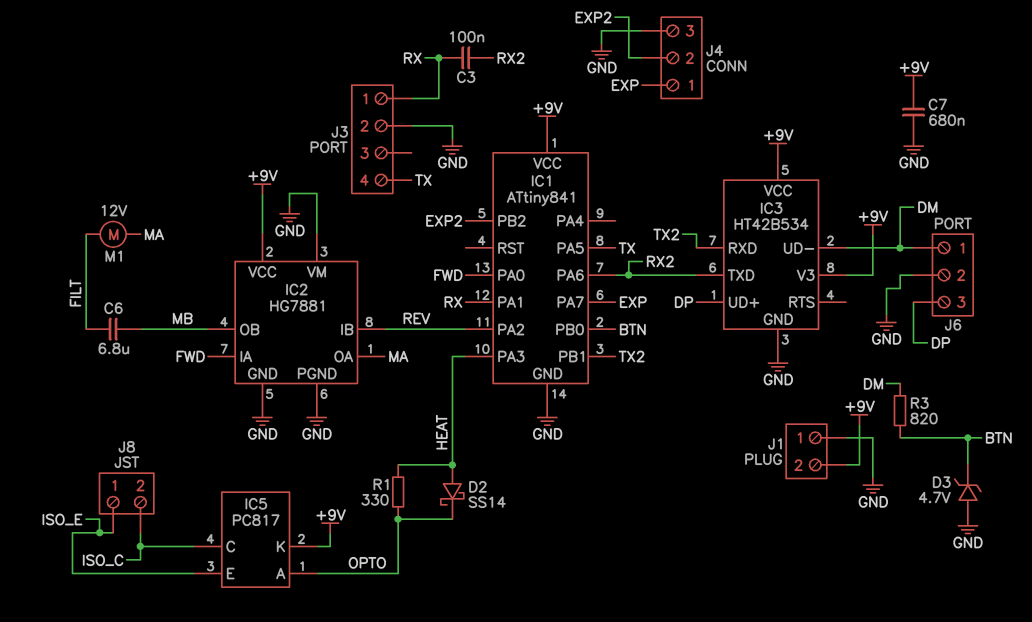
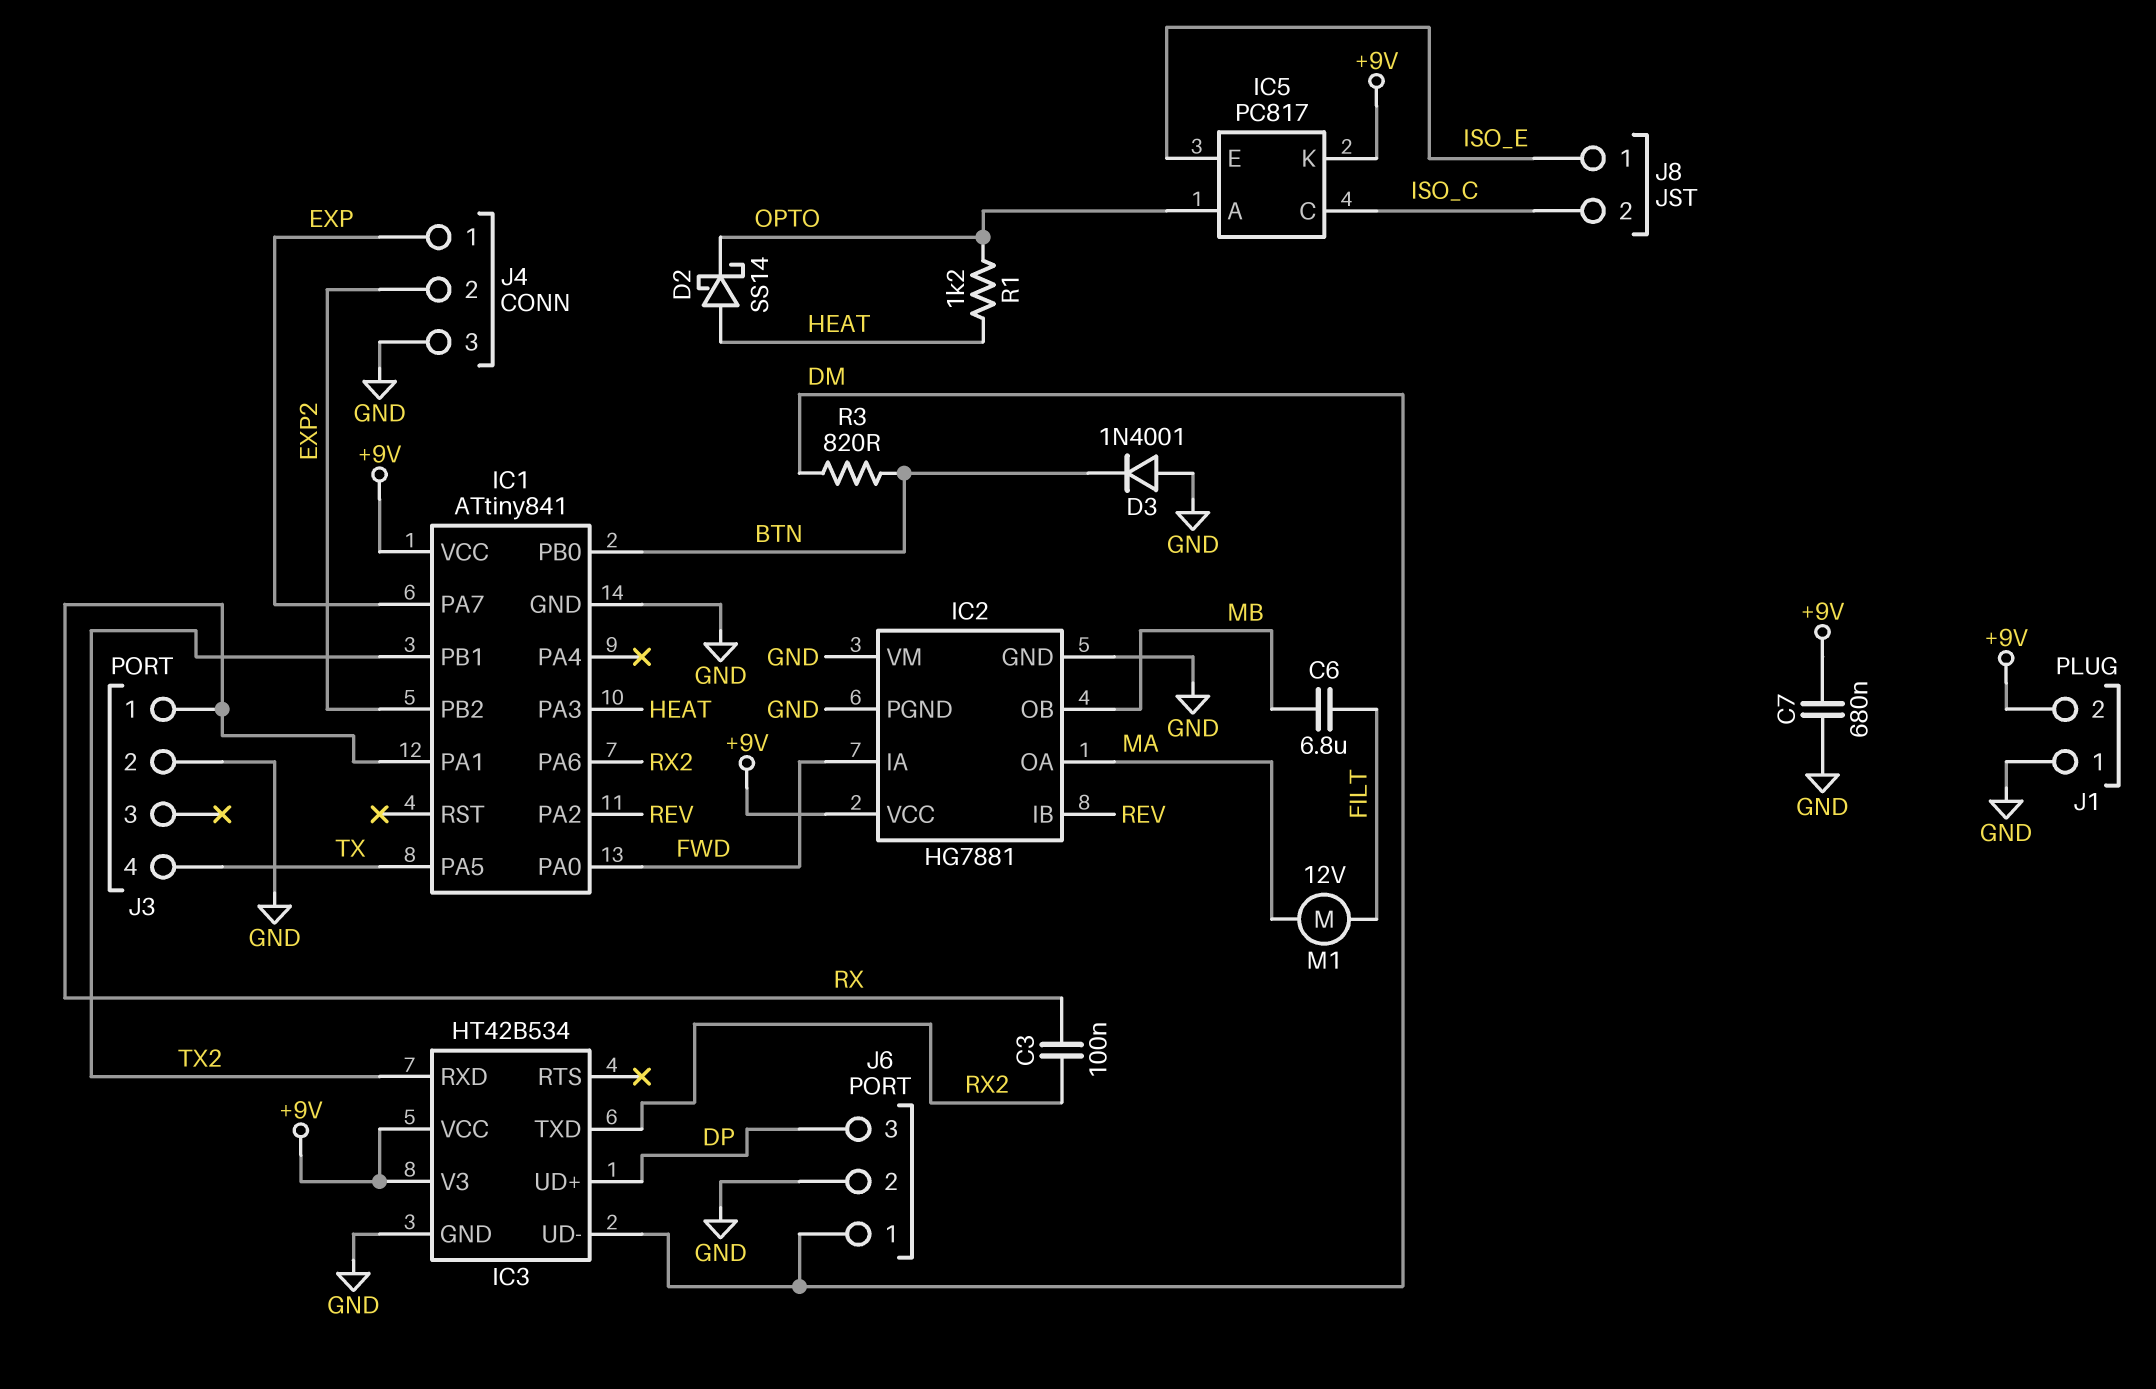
D3: zener 4.7V (A GND, K BTN) -> diode 1N4001 (A GND, K BTN)
R1: 330 (HEAT, OPTO) -> 1.2k (HEAT, OPTO)

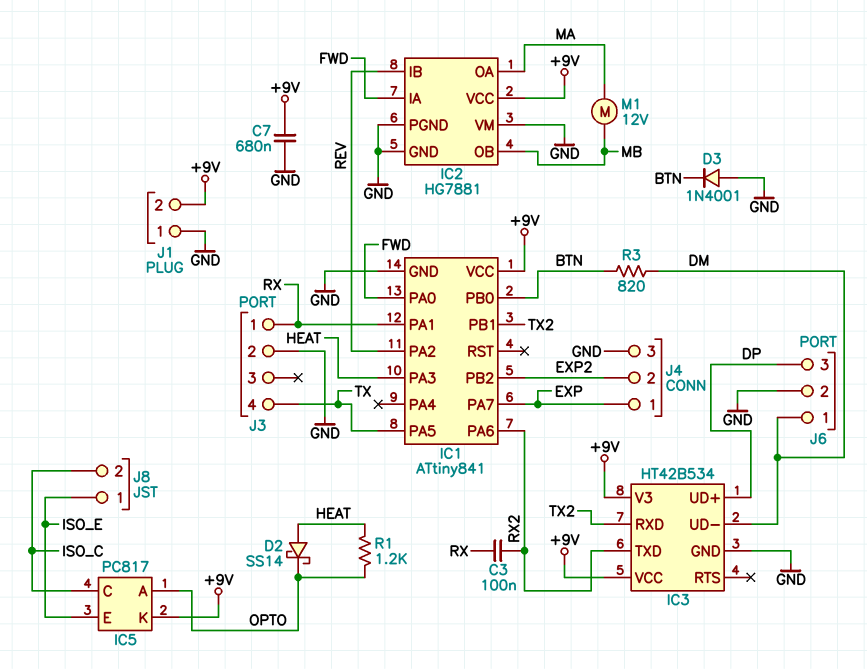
C6: 6.8uF (FILT, MB) -> none
M1: motor 12V (FILT, MA) -> motor 12V (MA, MB)

